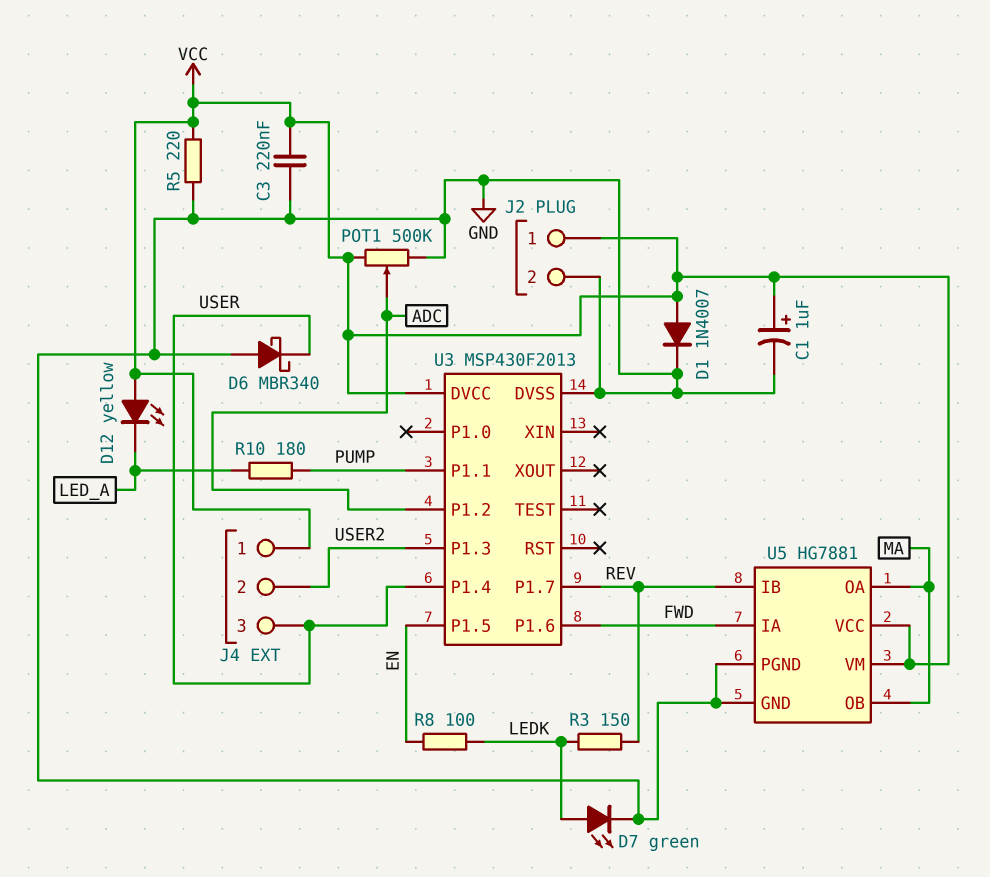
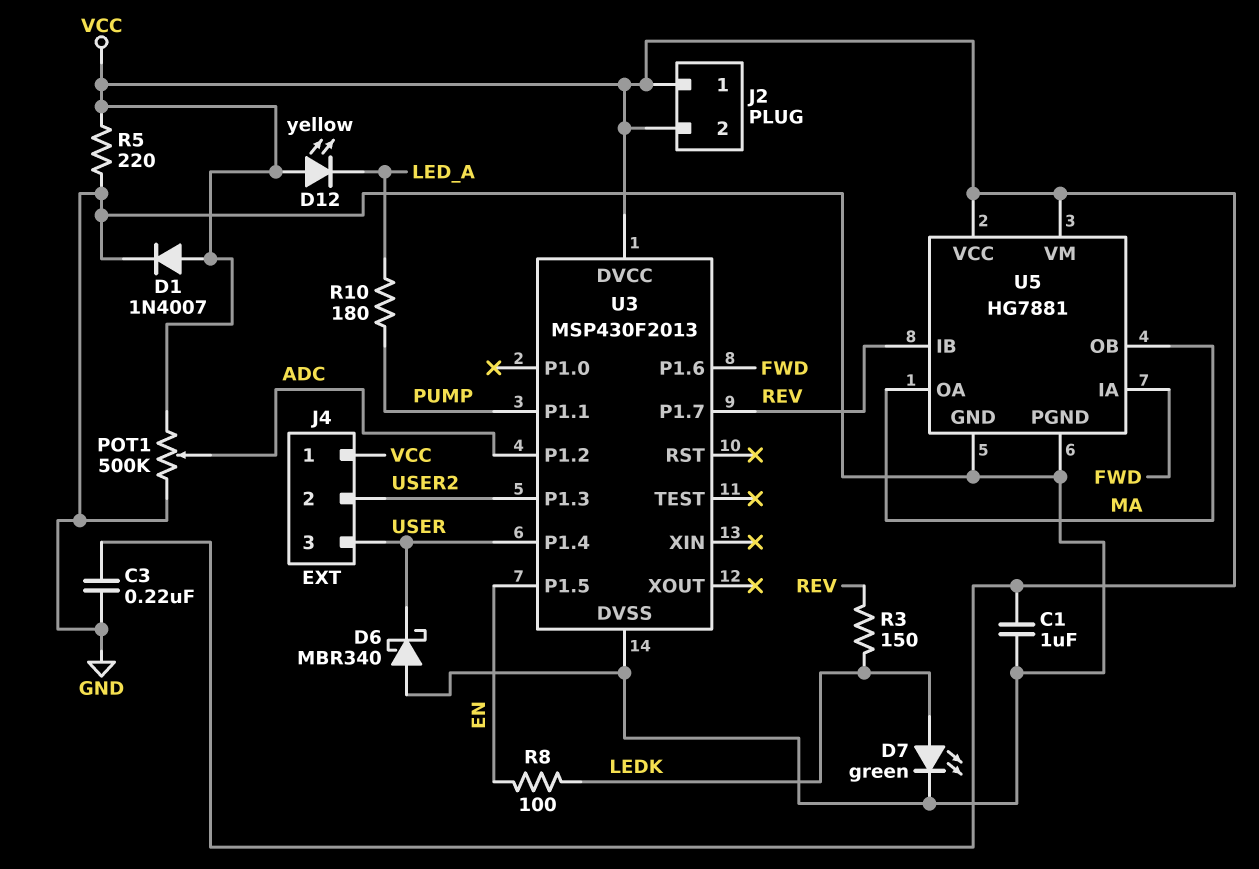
C1: 1uF (plus VCC, minus GND) -> 1uF (GND, VCC)
J2 pin 2: GND -> VCC

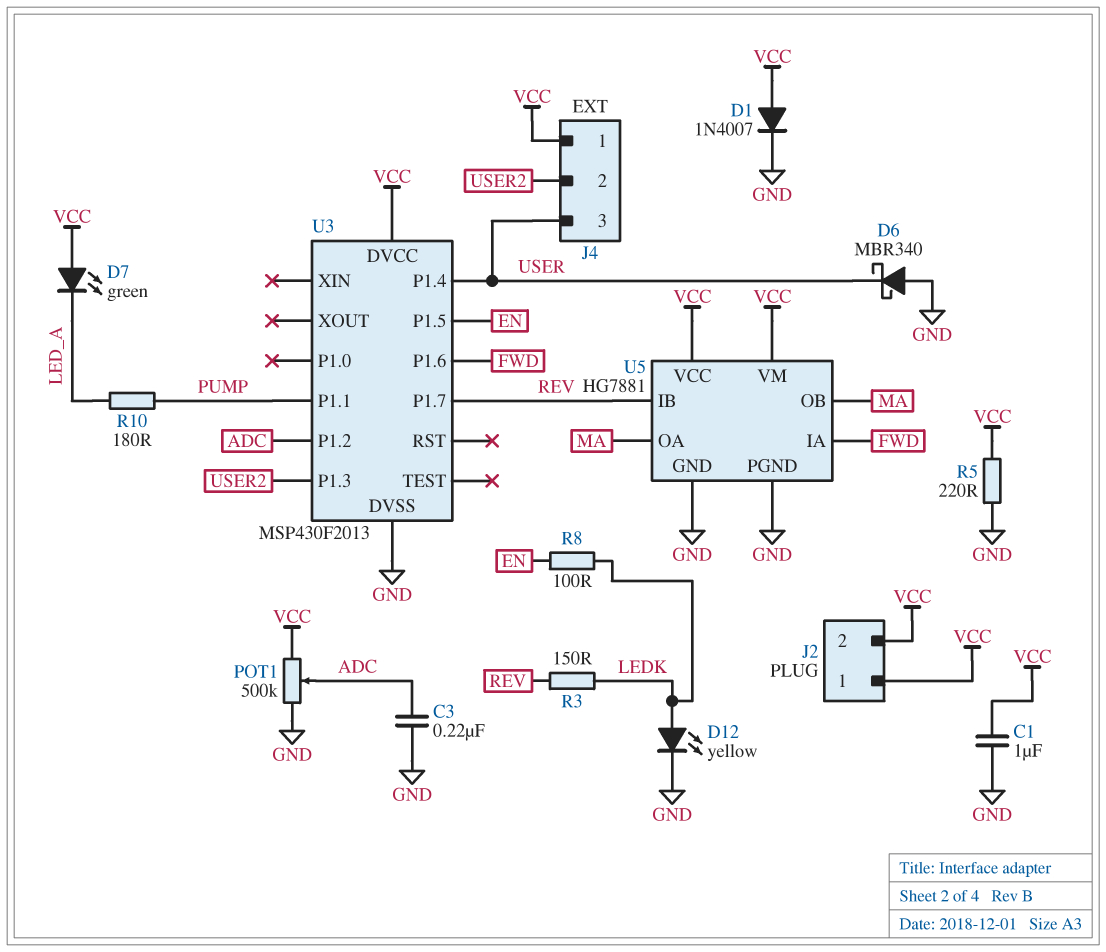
C3: 220nF (GND, VCC) -> 220nF (ADC, GND)
D7: LED green (A LEDK, K GND) -> LED green (A VCC, K LED_A)
D12: LED yellow (A VCC, K LED_A) -> LED yellow (A LEDK, K GND)

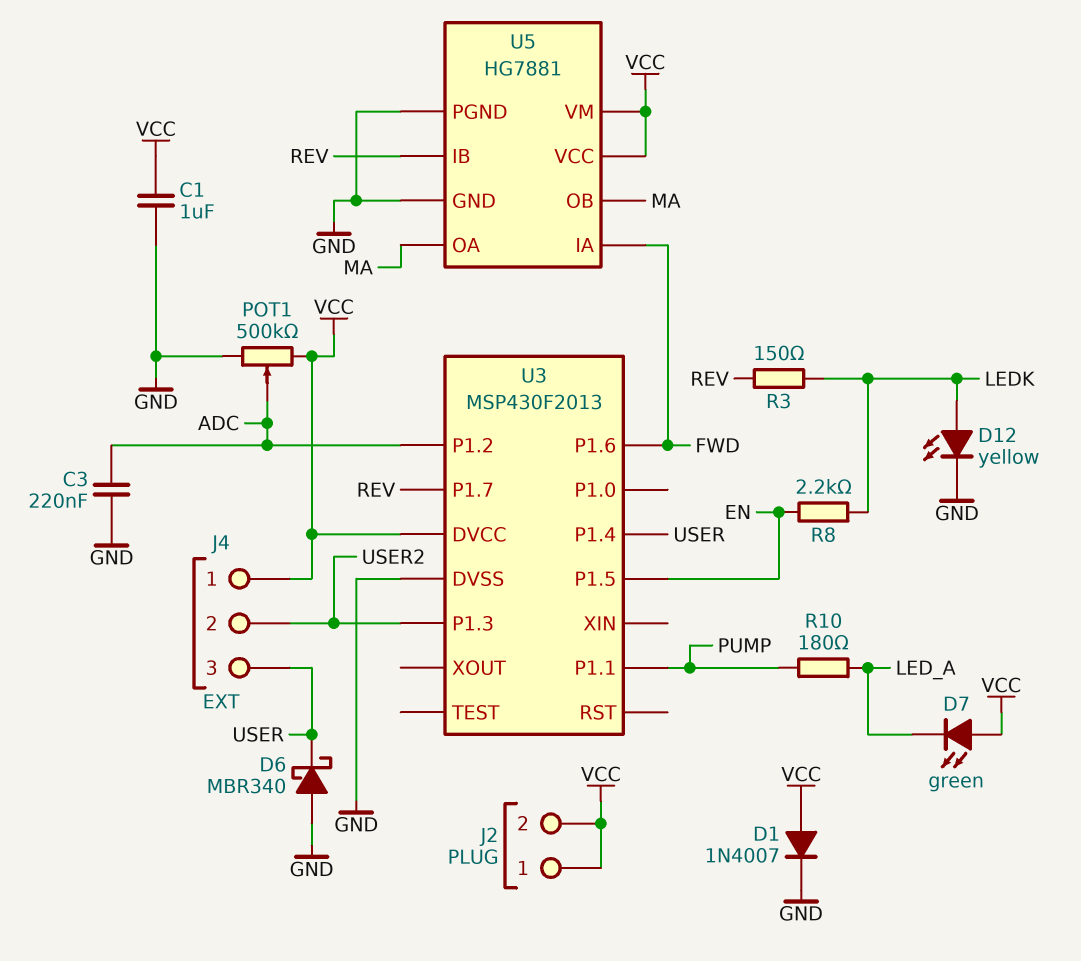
R5: 220 (GND, VCC) -> none
R8: 100 (EN, LEDK) -> 2.2k (EN, LEDK)

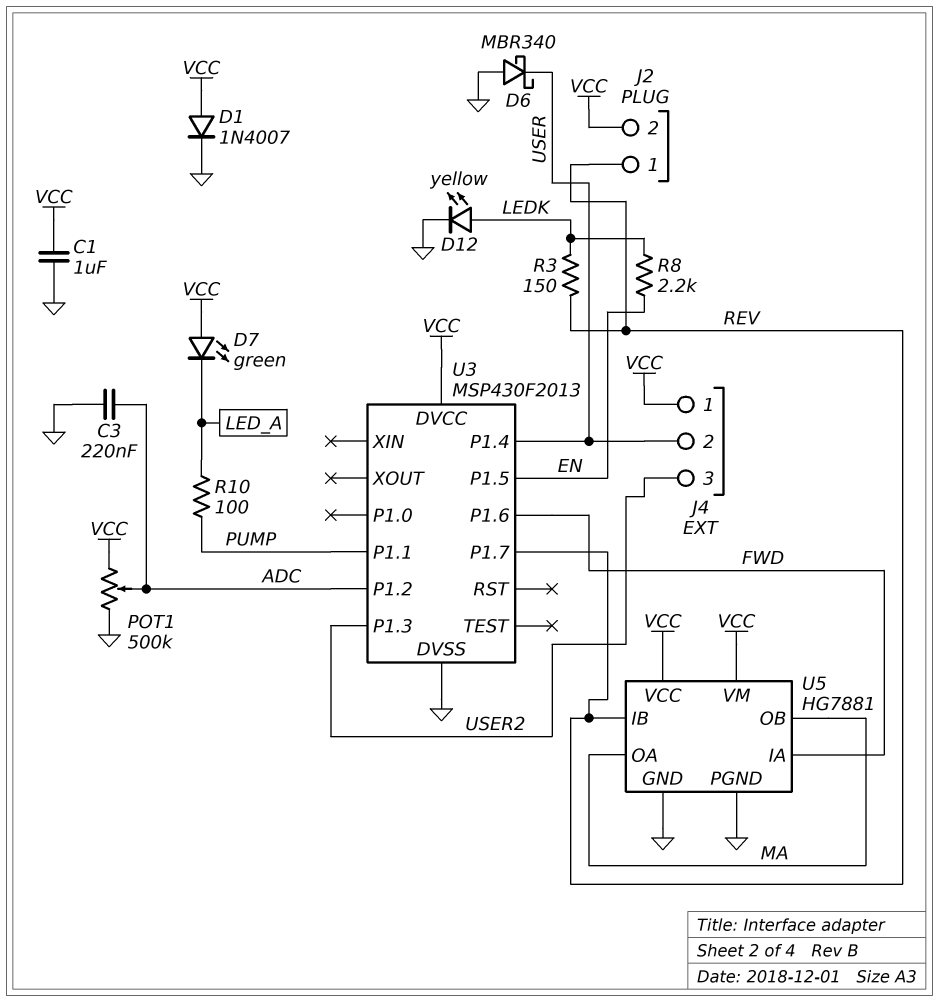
J2 pin 1: VCC -> REV
J4 pin 2: USER2 -> USER
J4 pin 3: USER -> USER2
R10: 180 (LED_A, PUMP) -> 100 (LED_A, PUMP)

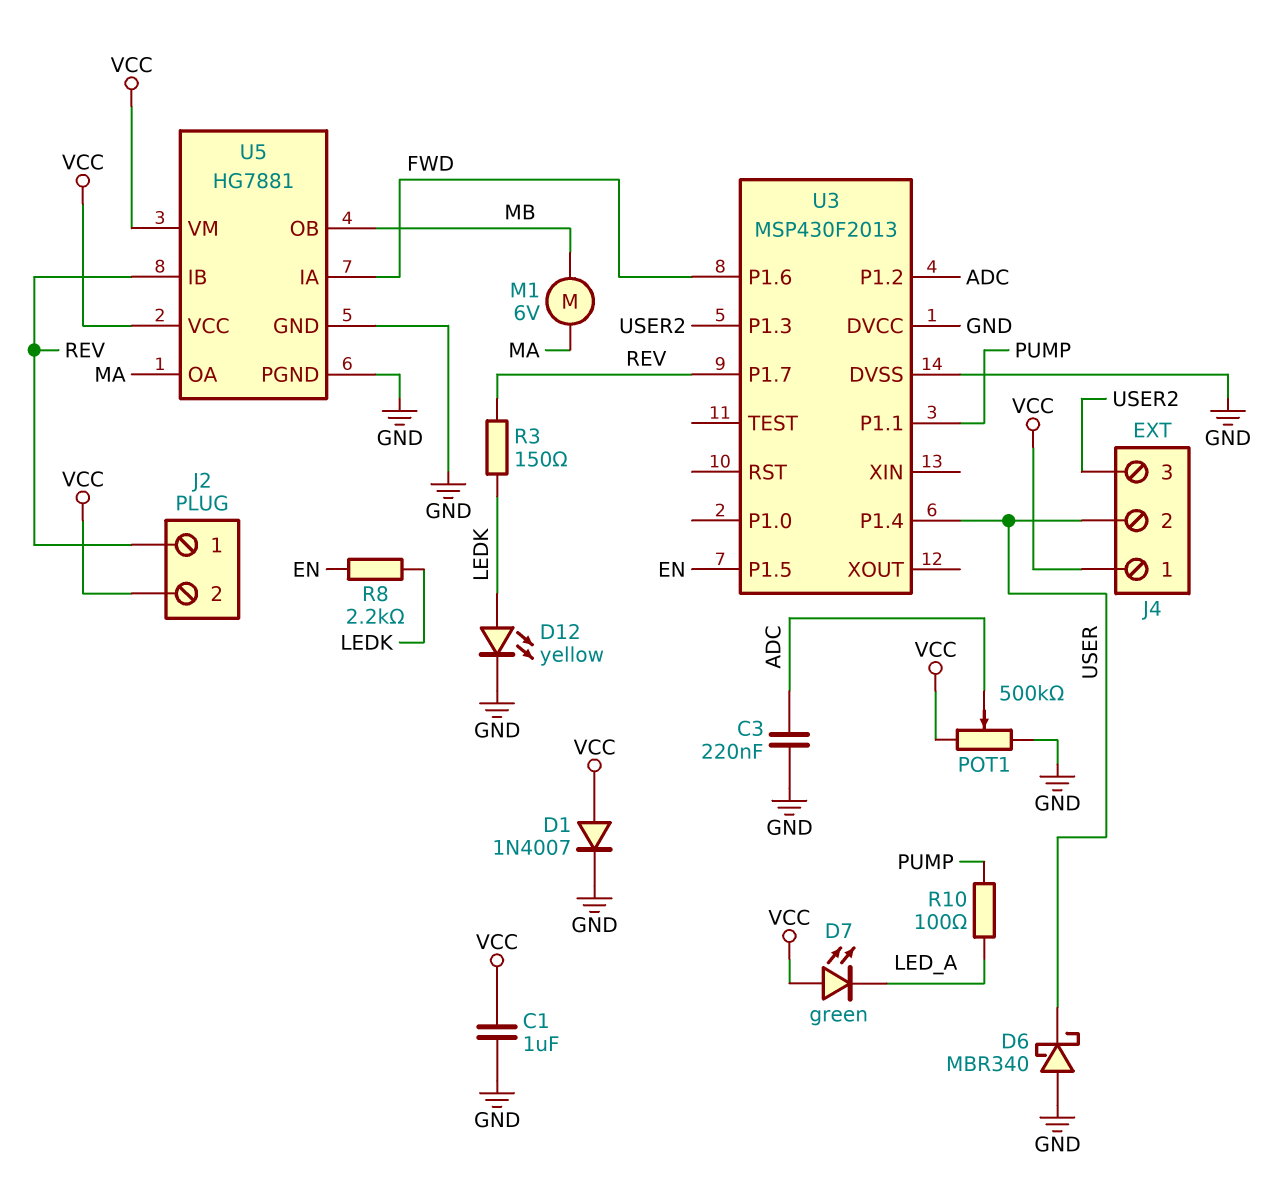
M1: none -> motor 6V (MA, MB)
U3 pin DVCC: VCC -> GND
U5 pin OB: MA -> MB

